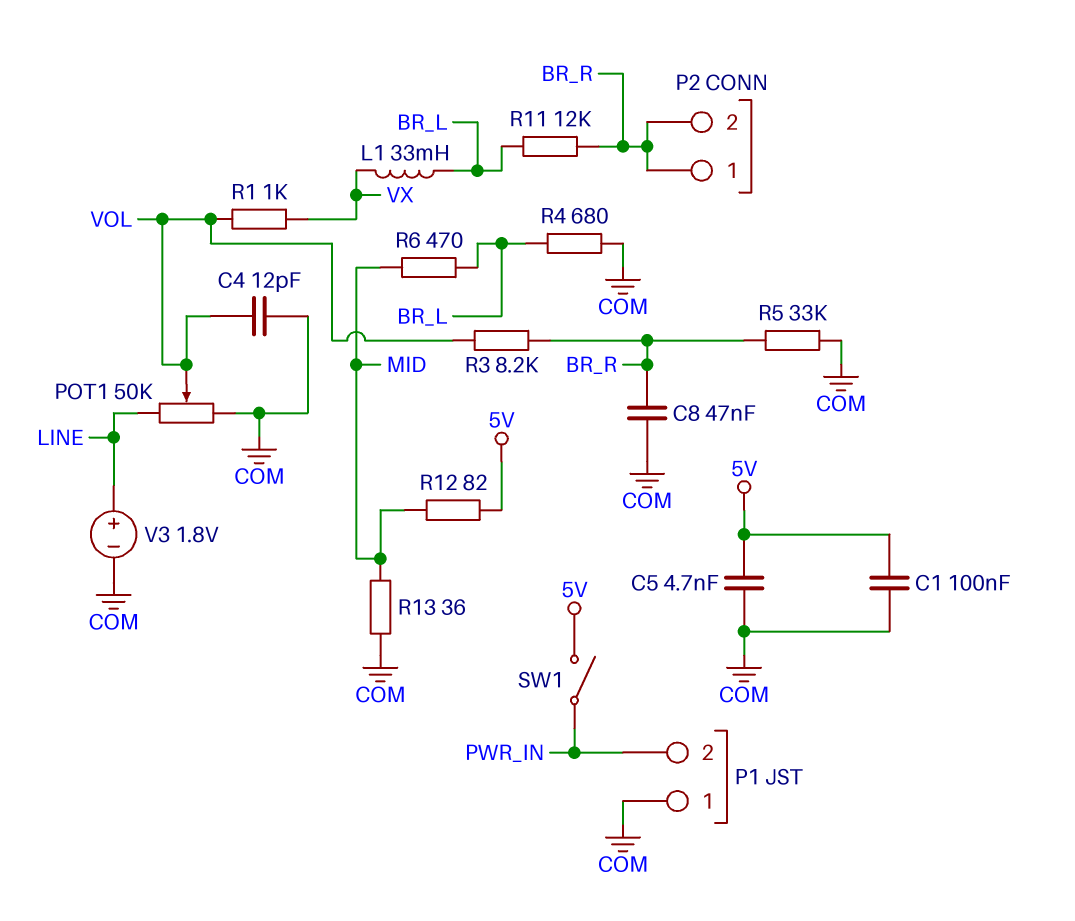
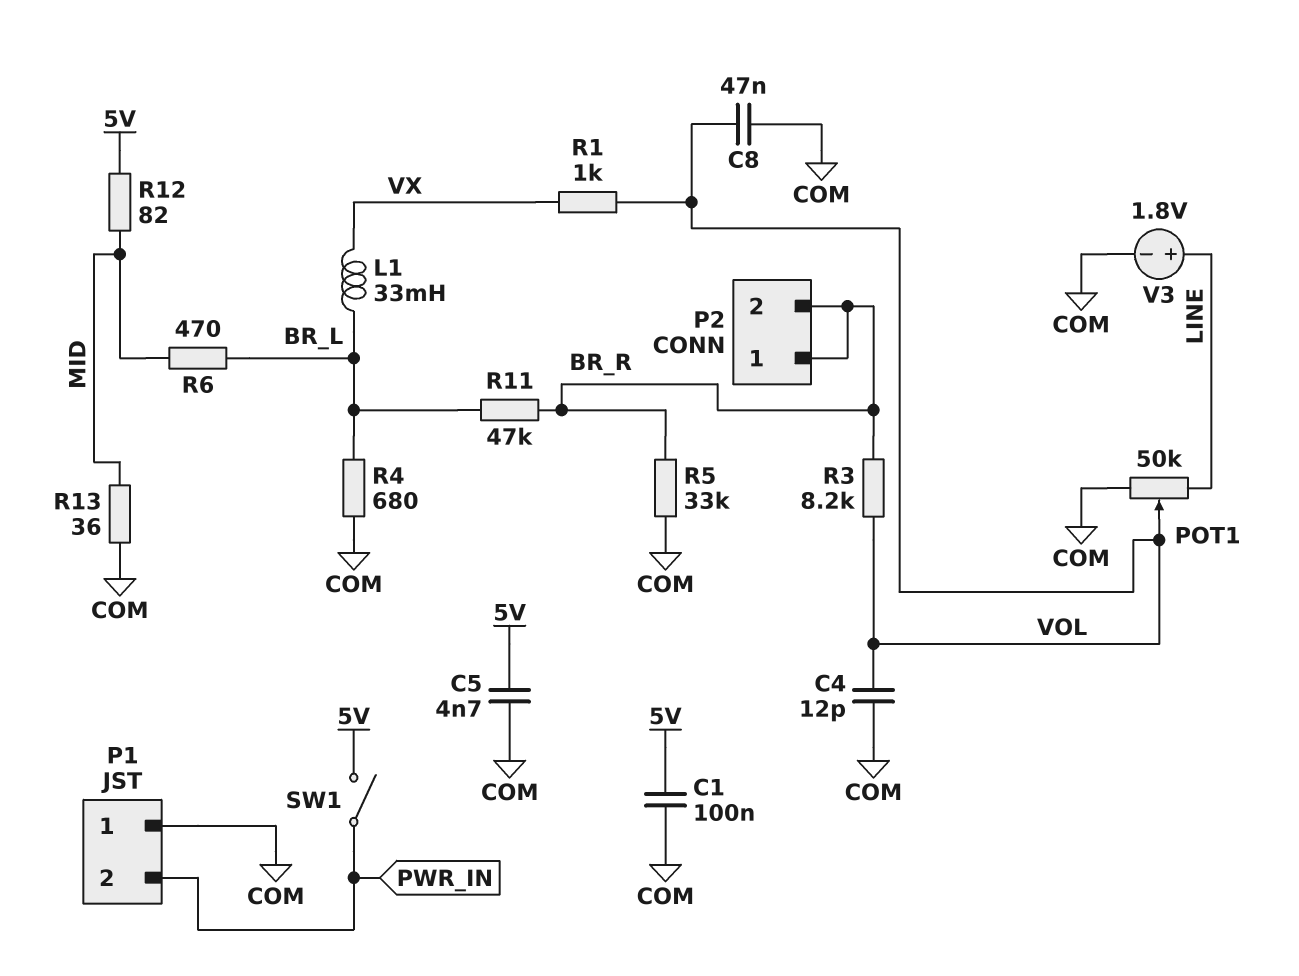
C8: 47nF (BR_R, COM) -> 47nF (COM, VOL)
R11: 12k (BR_L, BR_R) -> 47k (BR_L, BR_R)

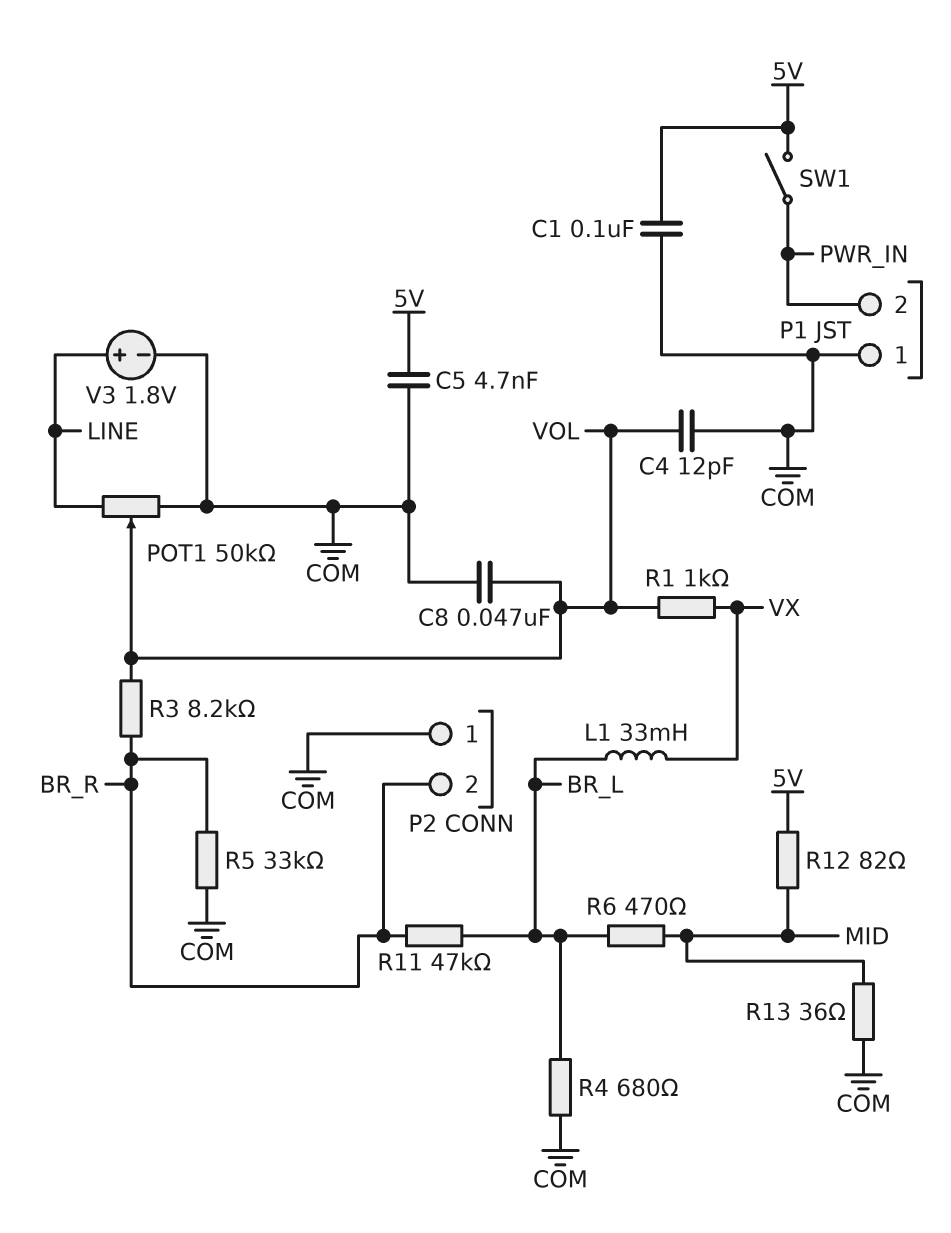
P2 pin 1: BR_R -> COM

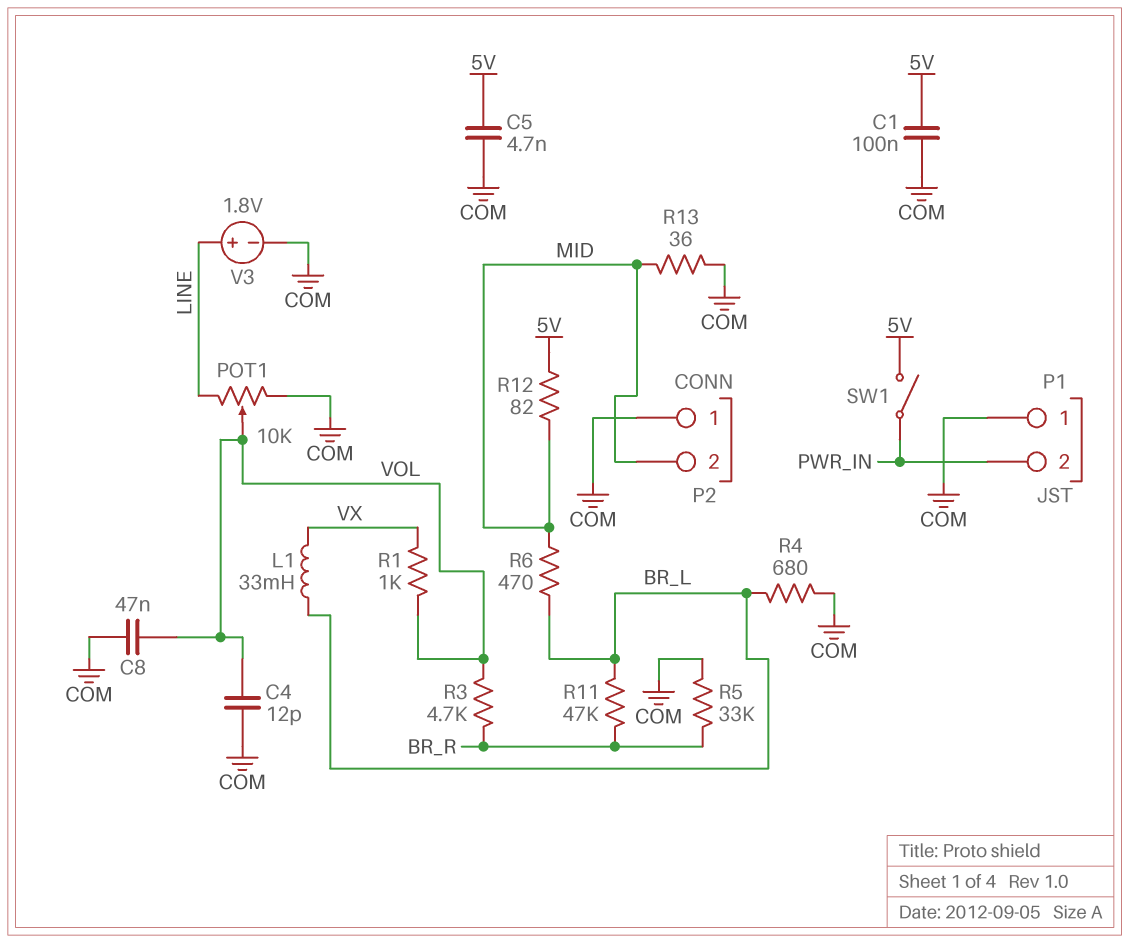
P2 pin 2: BR_R -> MID
POT1: 50k (COM, LINE, wiper VOL) -> 10k (COM, LINE, wiper VOL)
R3: 8.2k (BR_R, VOL) -> 4.7k (BR_R, VOL)

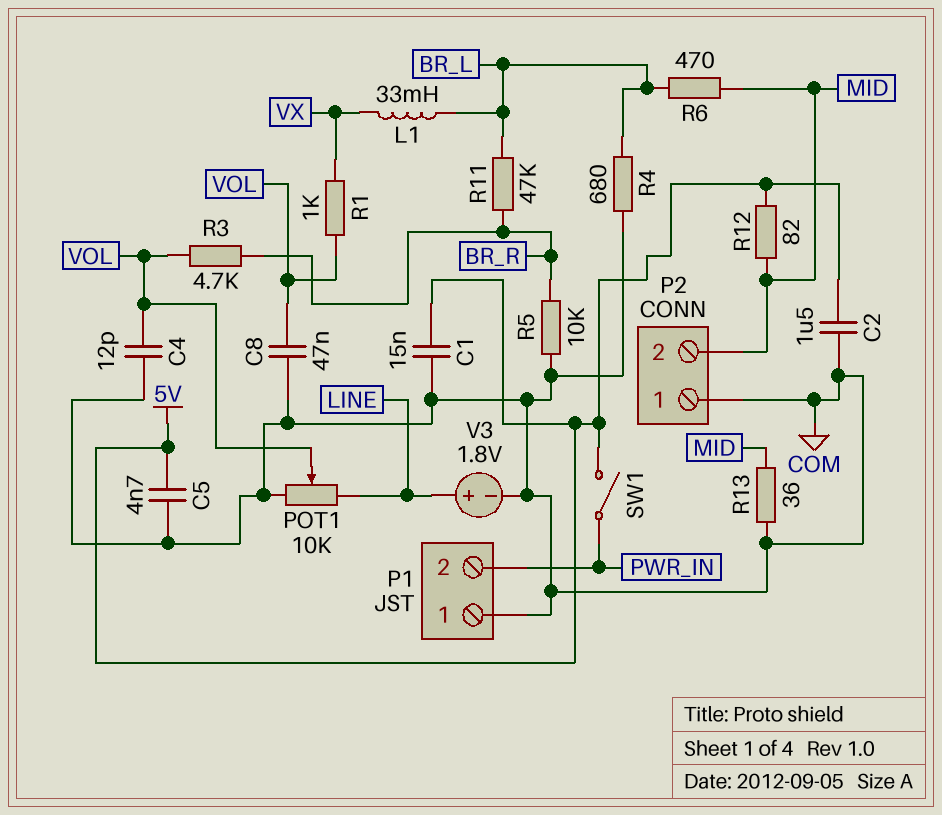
C1: 100nF (5V, COM) -> 15nF (5V, COM)
C2: none -> 1.5uF (5V, COM)
R5: 33k (BR_R, COM) -> 10k (BR_R, COM)

